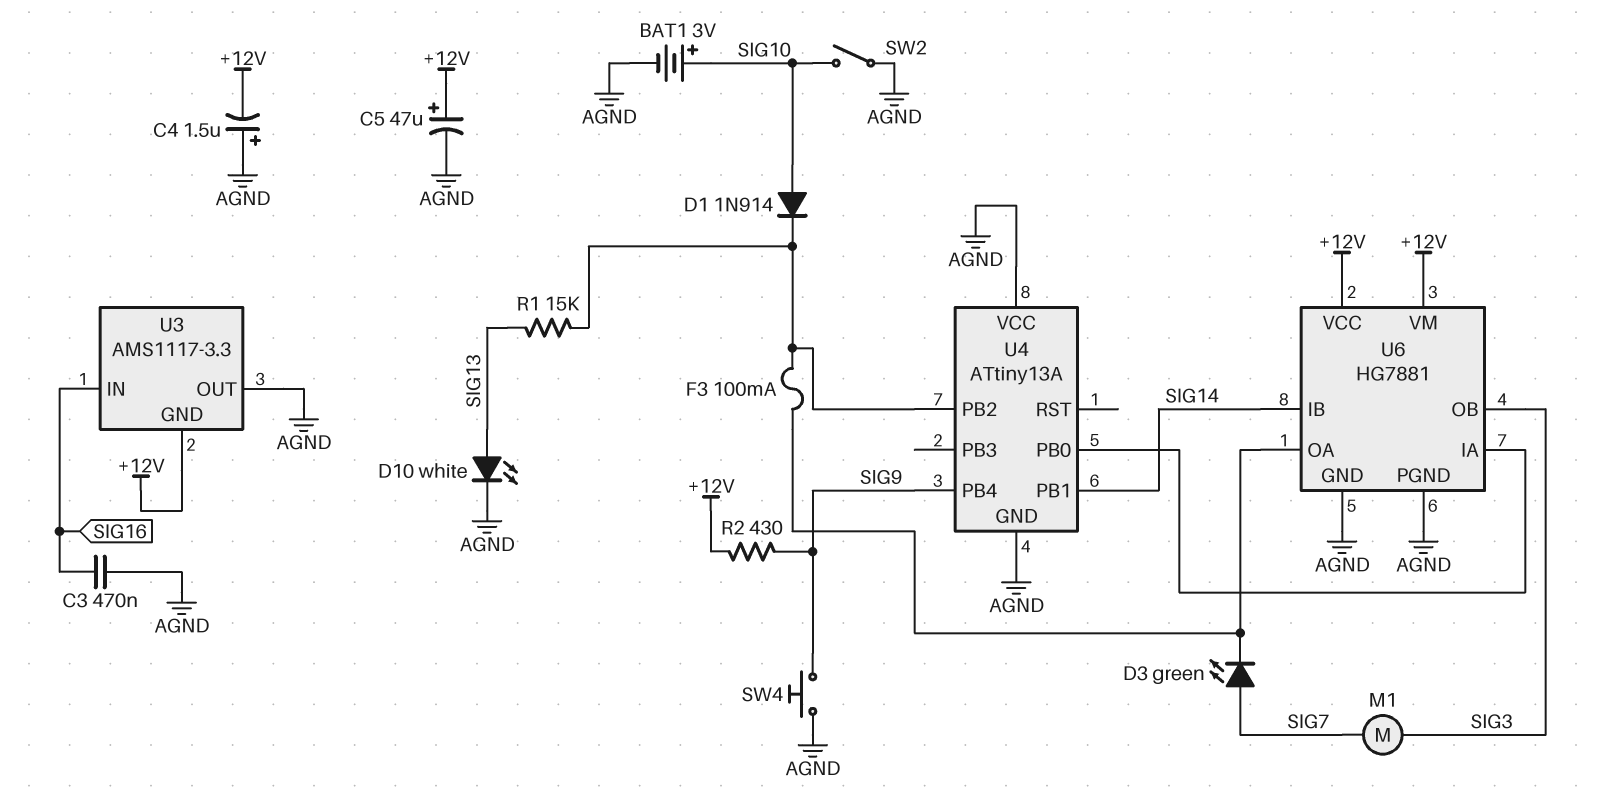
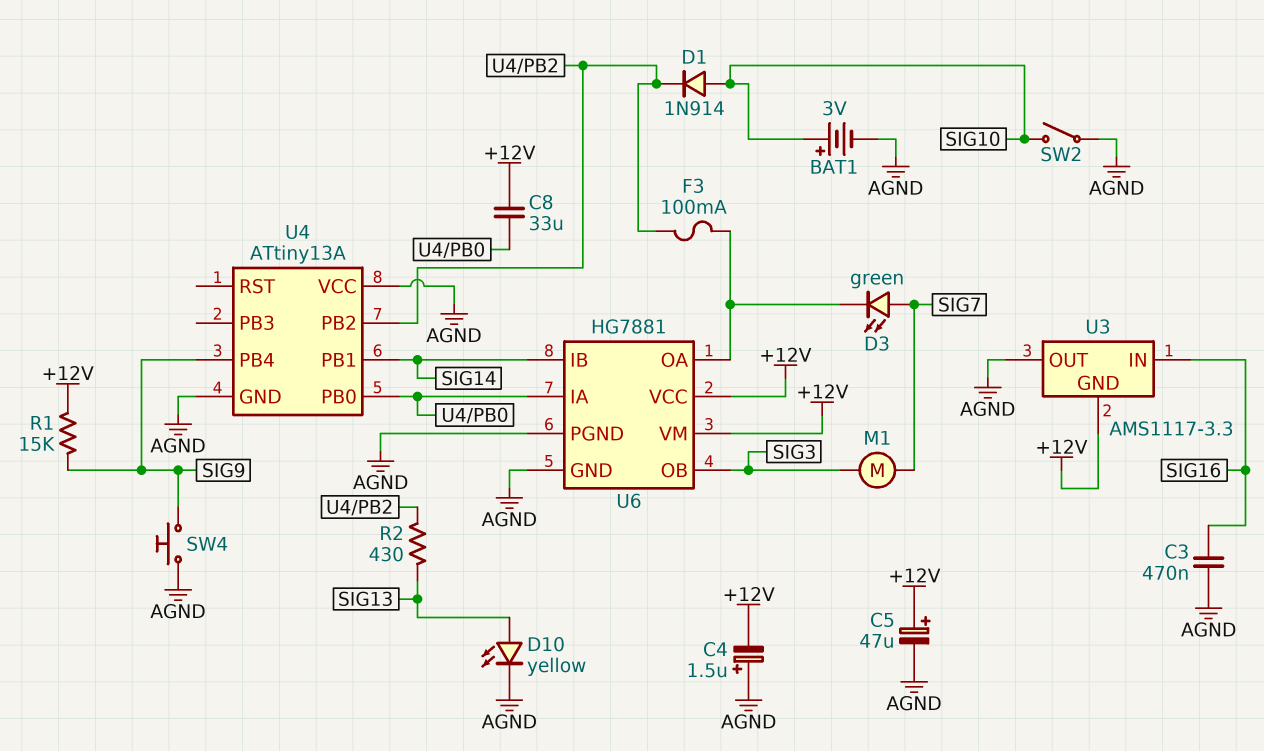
C8: none -> 33uF (+12V, U4/PB0)
D10: LED white (A SIG13, K AGND) -> LED yellow (A SIG13, K AGND)
R1: 15k (SIG13, U4/PB2) -> 15k (+12V, SIG9)
R2: 430 (+12V, SIG9) -> 430 (SIG13, U4/PB2)

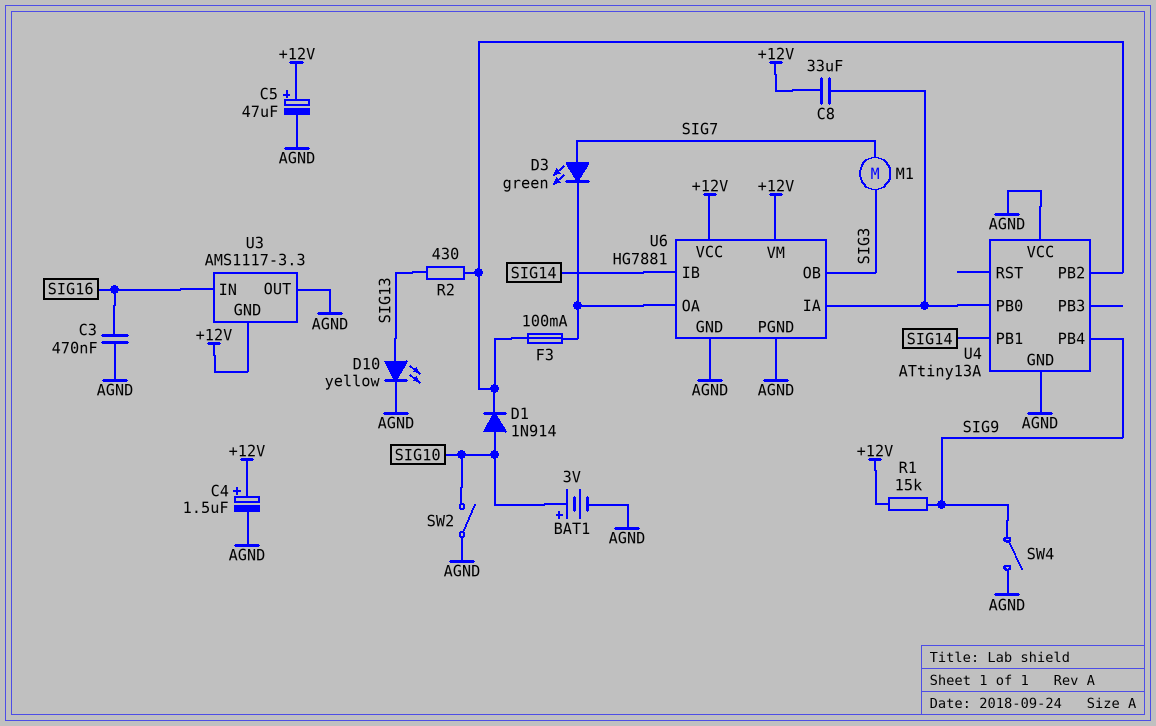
C4: 1.5uF (plus AGND, minus +12V) -> 1.5uF (plus +12V, minus AGND)
SW4: button (AGND, SIG9) -> switch (AGND, SIG9)

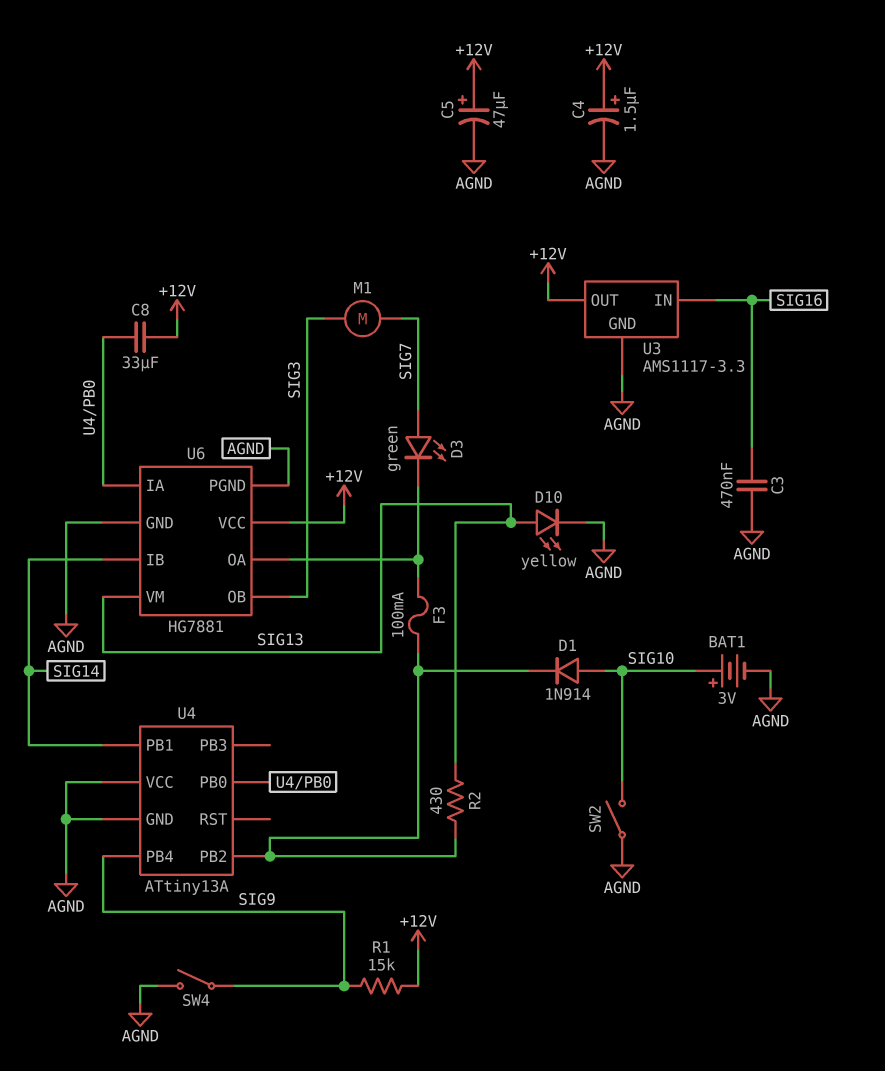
U3 pin GND: +12V -> AGND
U3 pin OUT: AGND -> +12V
U6 pin VM: +12V -> SIG13

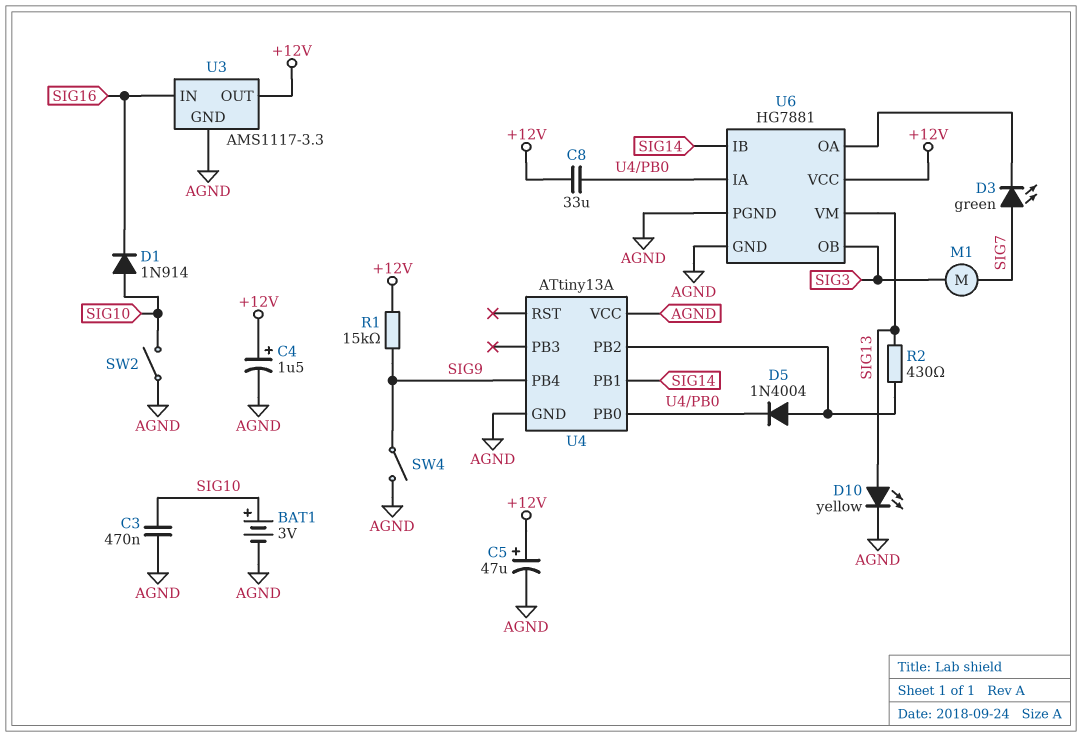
C3: 470nF (AGND, SIG16) -> 470nF (AGND, SIG10)
D1: diode 1N914 (A SIG10, K U4/PB2) -> diode 1N914 (A SIG10, K SIG16)
D5: none -> diode 1N4004 (A U4/PB2, K U4/PB0)
F3: 100mA (U4/PB2, U6/OA) -> none

